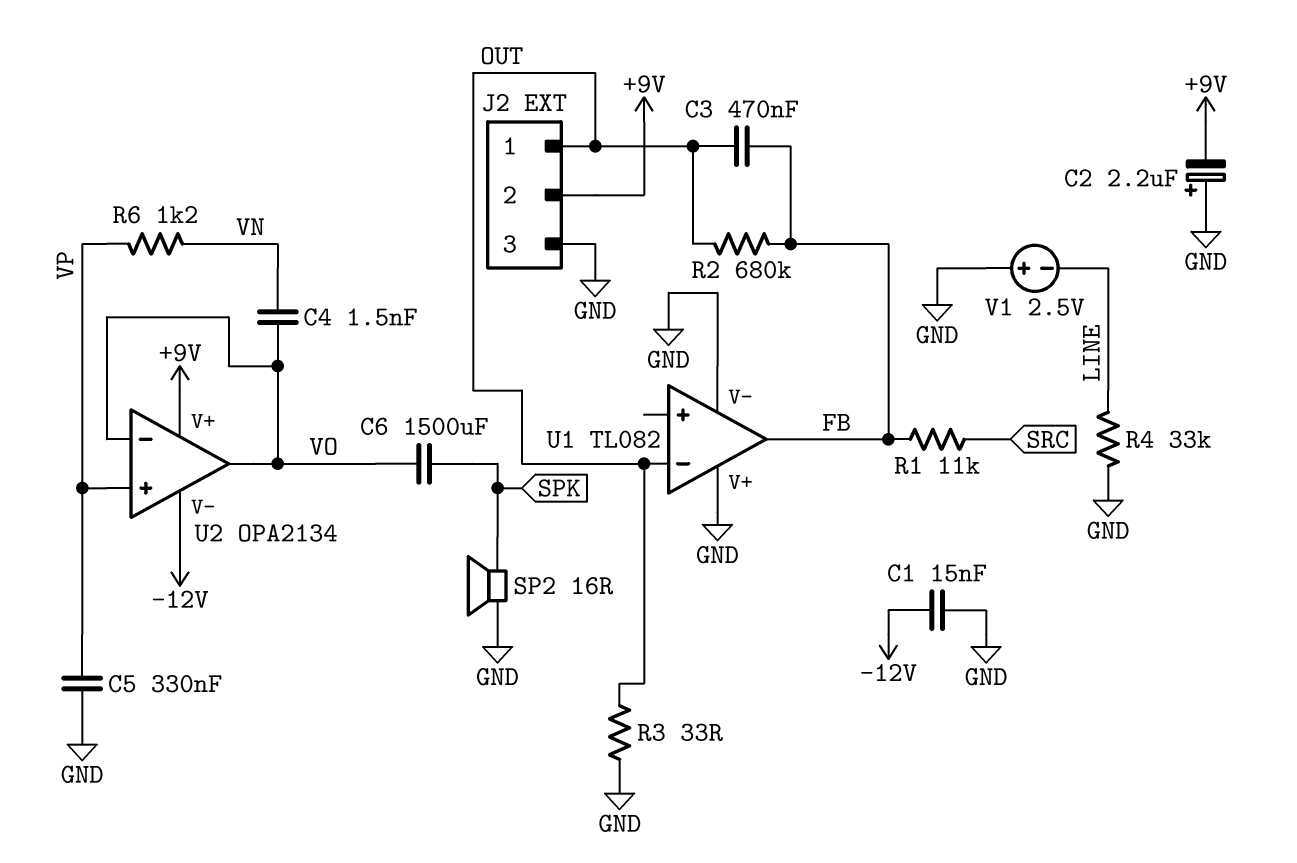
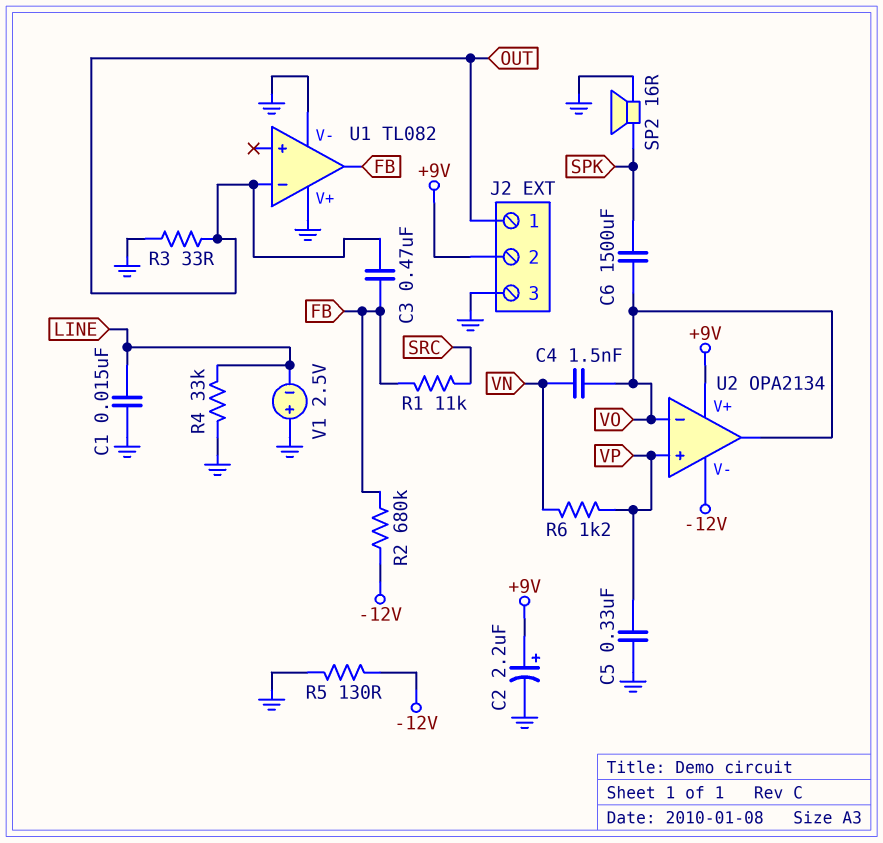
C1: 15nF (-12V, GND) -> 15nF (GND, LINE)
C2: 2.2uF (plus GND, minus +9V) -> 2.2uF (plus +9V, minus GND)
R2: 680k (FB, OUT) -> 680k (-12V, FB)
R5: none -> 130 (-12V, GND)

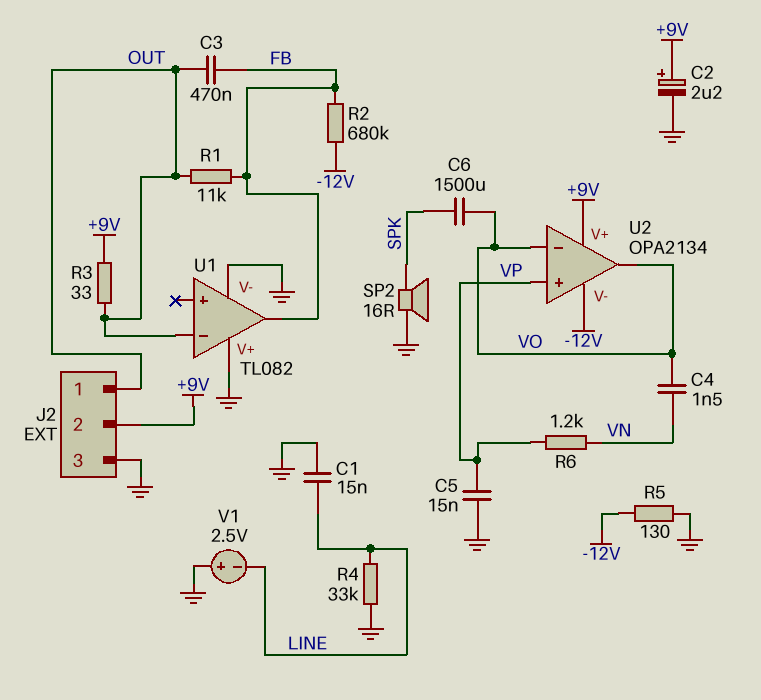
C5: 330nF (GND, VP) -> 15nF (GND, VP)
R1: 11k (FB, SRC) -> 11k (FB, OUT)
R3: 33 (GND, OUT) -> 33 (+9V, OUT)

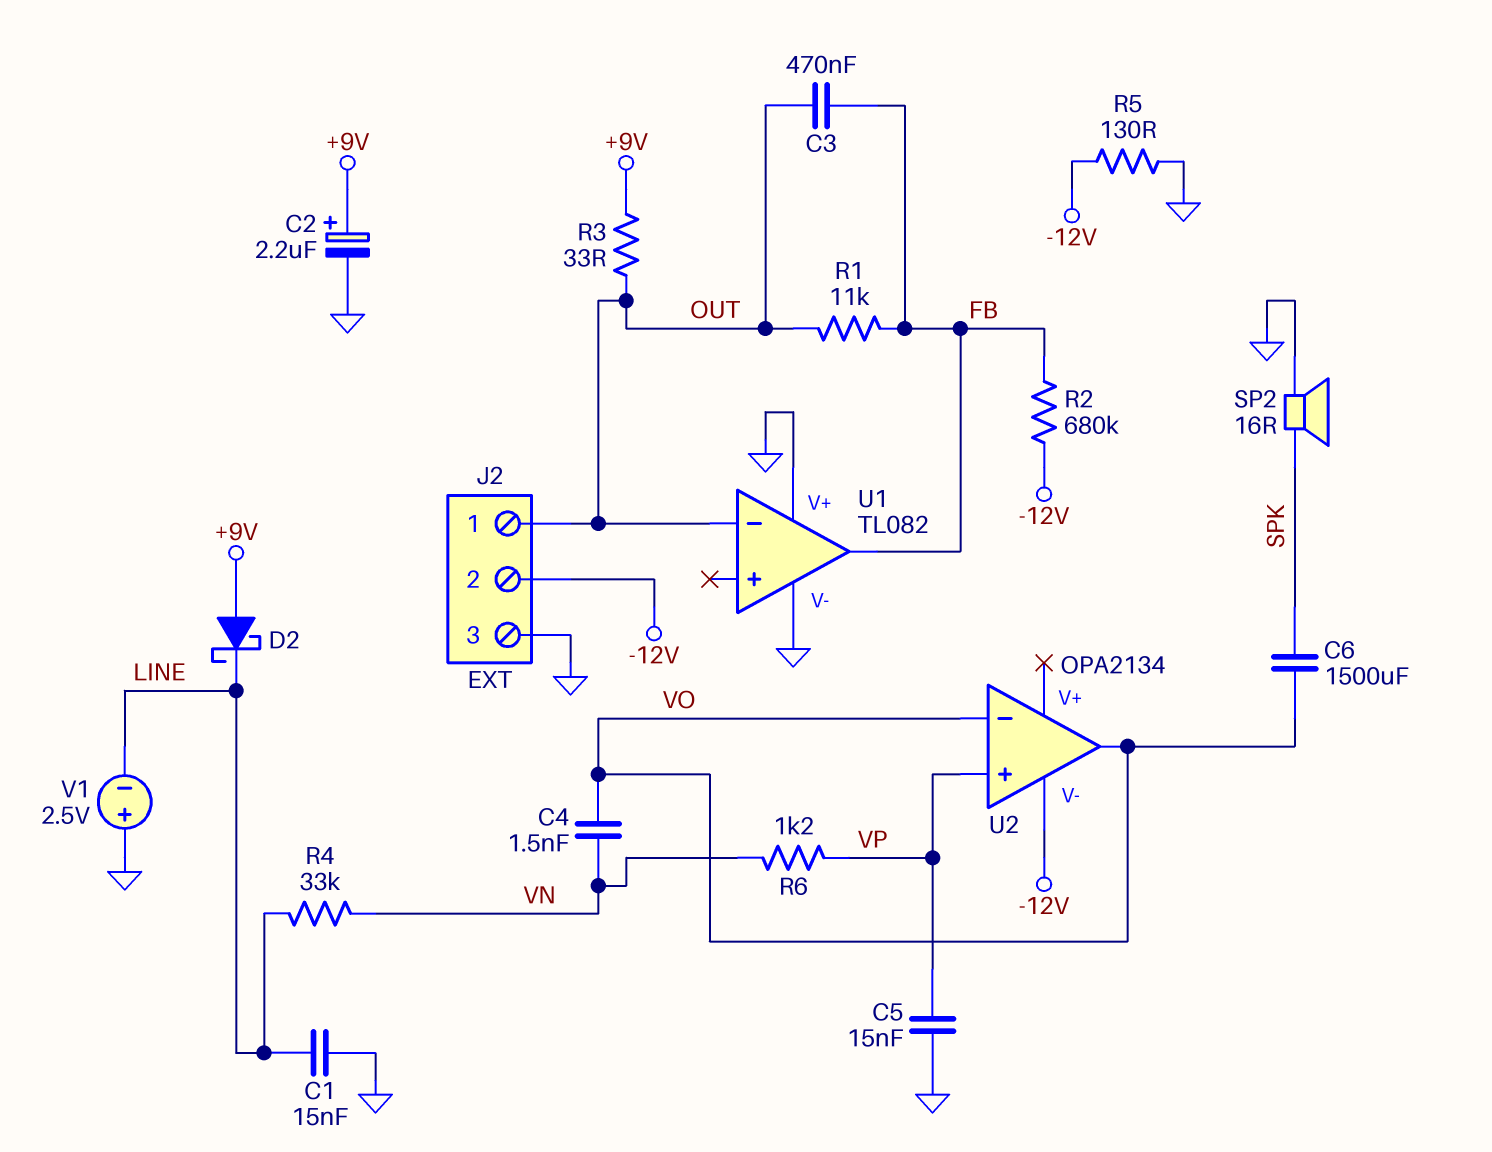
D2: none -> schottky (A +9V, K LINE)
J2 pin 2: +9V -> -12V
R4: 33k (GND, LINE) -> 33k (LINE, VN)
U2 pin V+: +9V -> none

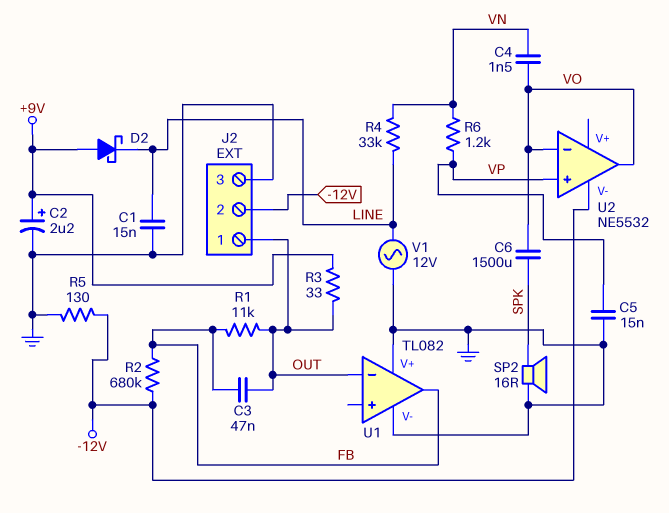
C3: 470nF (FB, OUT) -> 47nF (FB, OUT)
U2: OPA2134 -> NE5532
V1: 2.5V (plus GND, minus LINE) -> AC 12V (GND, LINE)

